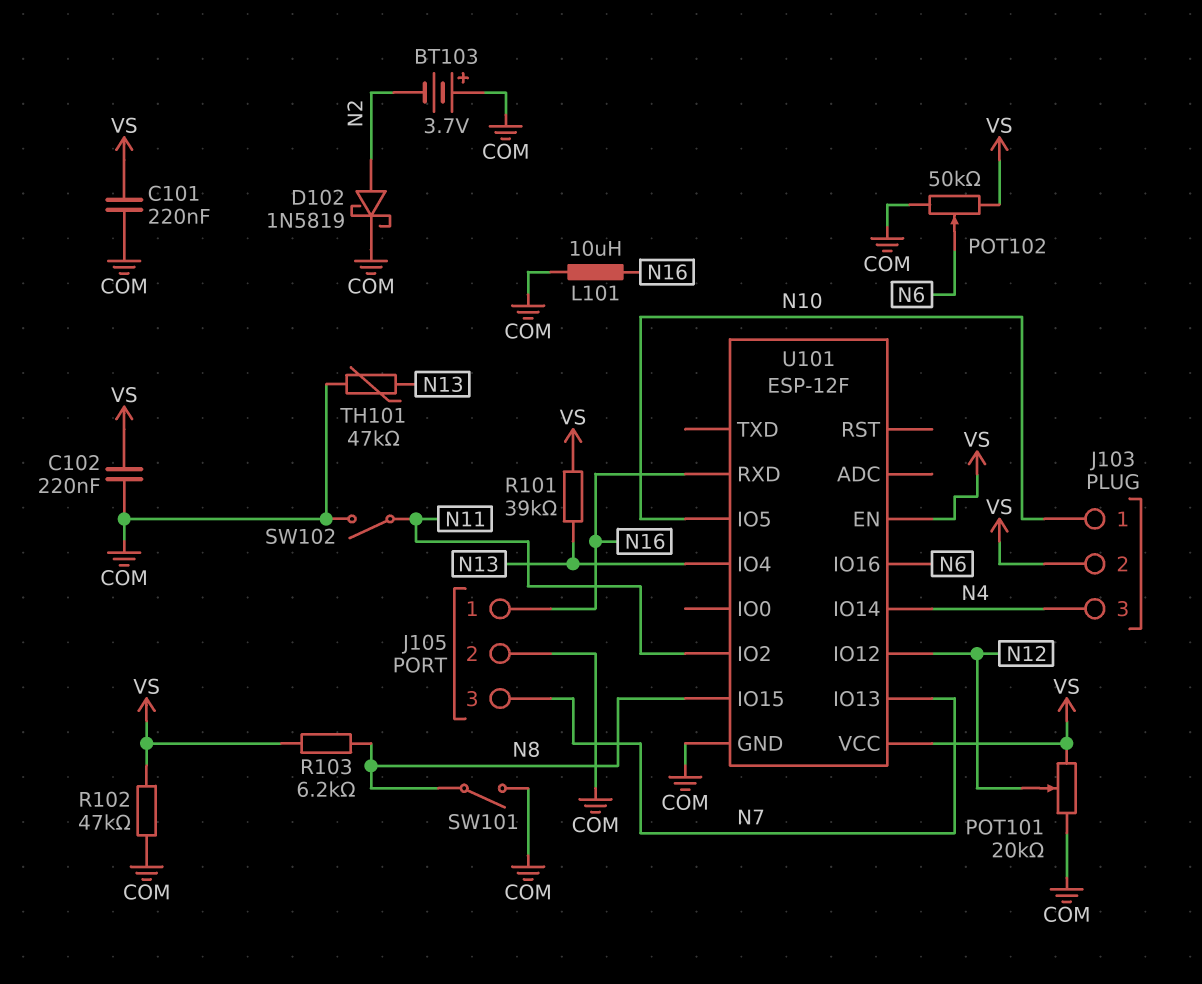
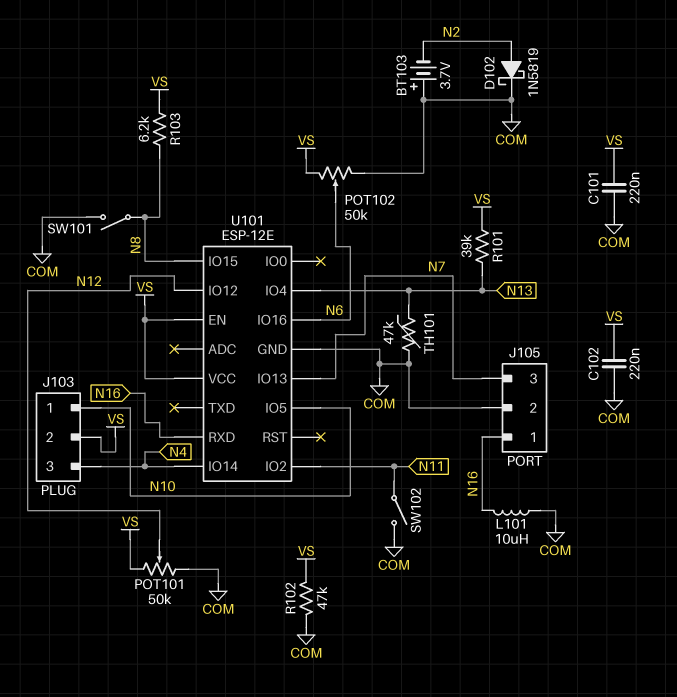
POT101: 20k (COM, VS, wiper N12) -> 50k (COM, VS, wiper N12)
U101: ESP-12F -> ESP-12E

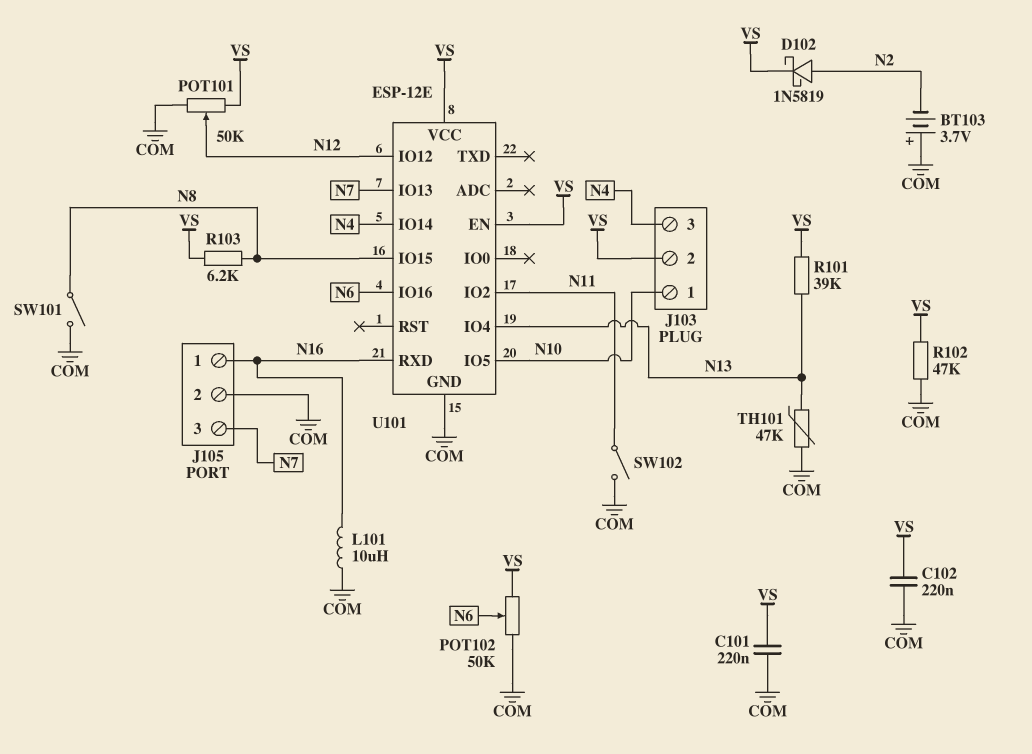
D102: schottky 1N5819 (A N2, K COM) -> schottky 1N5819 (A N2, K VS)

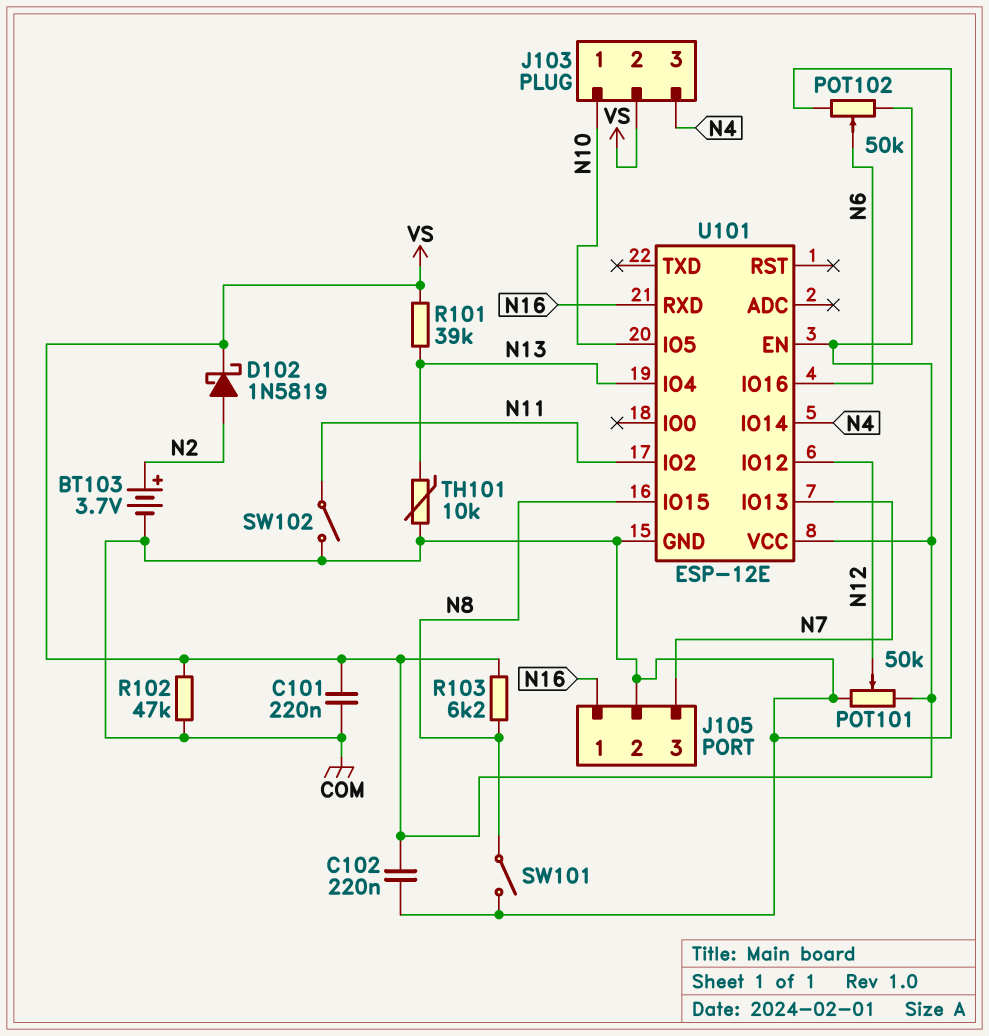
BT103: 3.7V (plus COM, minus N2) -> 3.7V (plus N2, minus COM)
L101: 10uH (COM, N16) -> none
TH101: 47k (COM, N13) -> 10k (COM, N13)

